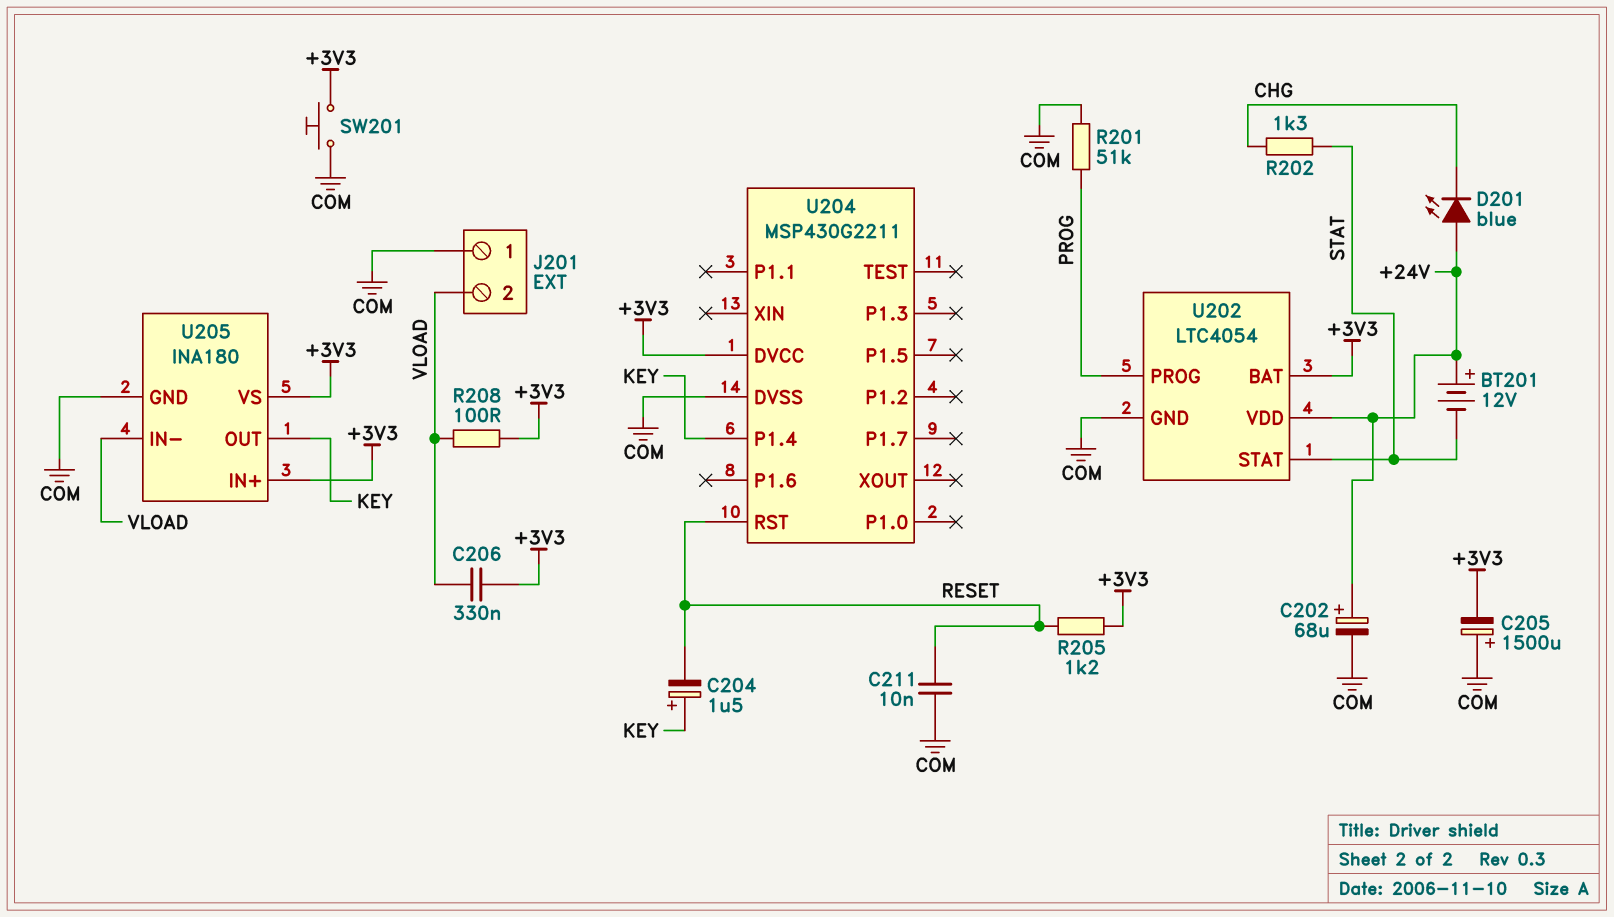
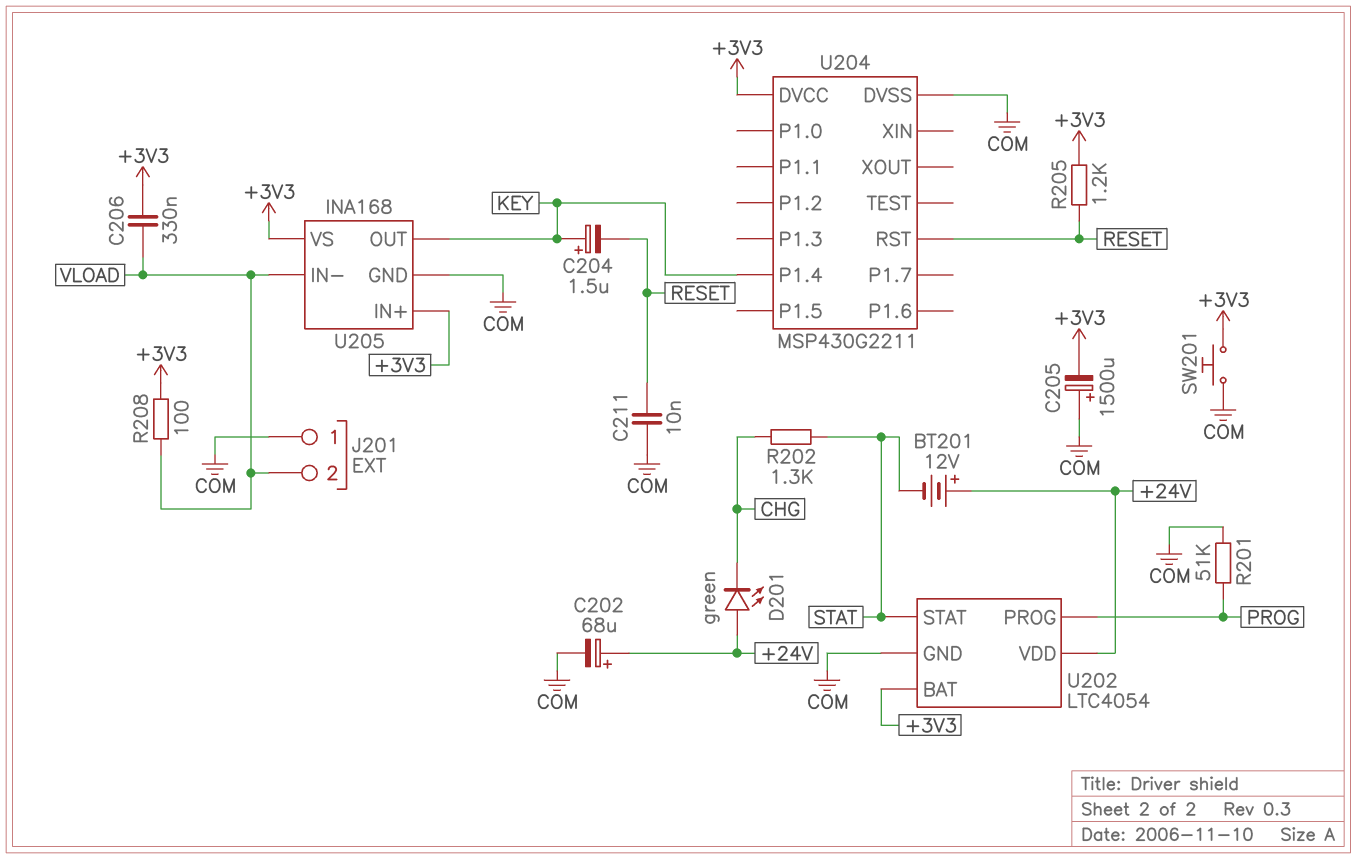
D201: LED blue (A +24V, K CHG) -> LED green (A +24V, K CHG)
U205: INA180 -> INA168

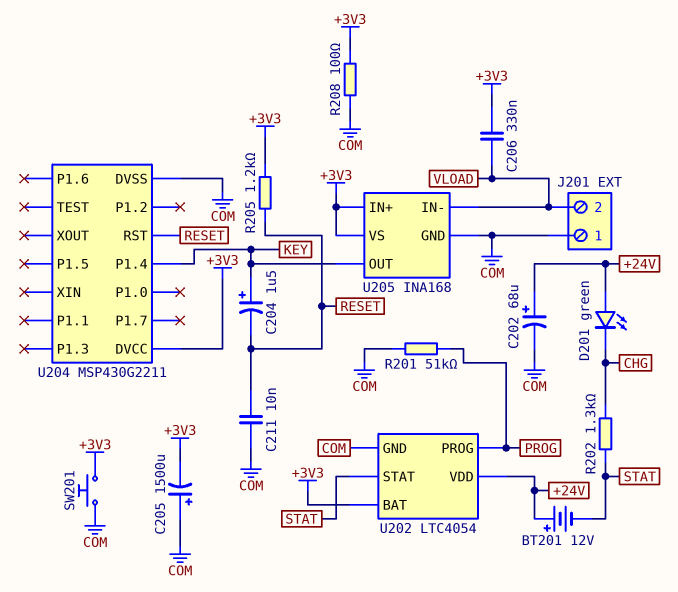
R208: 100 (+3V3, VLOAD) -> 100 (+3V3, COM)

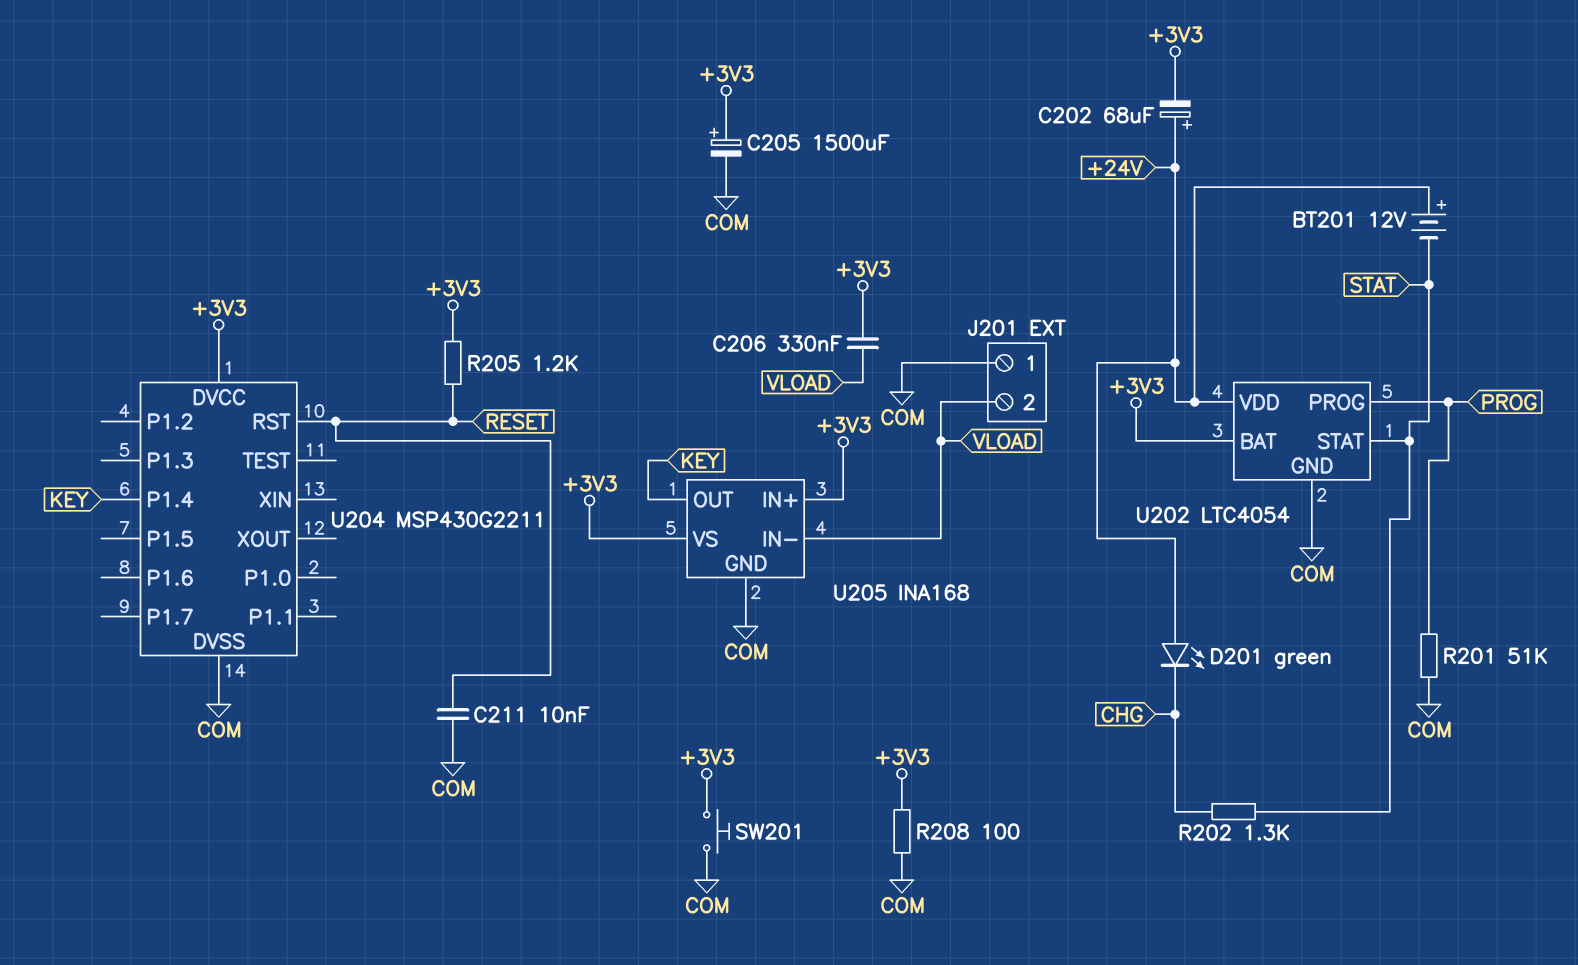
C202: 68uF (plus +24V, minus COM) -> 68uF (plus +24V, minus +3V3)
C204: 1.5uF (plus KEY, minus RESET) -> none
C205: 1500uF (plus COM, minus +3V3) -> 1500uF (plus +3V3, minus COM)

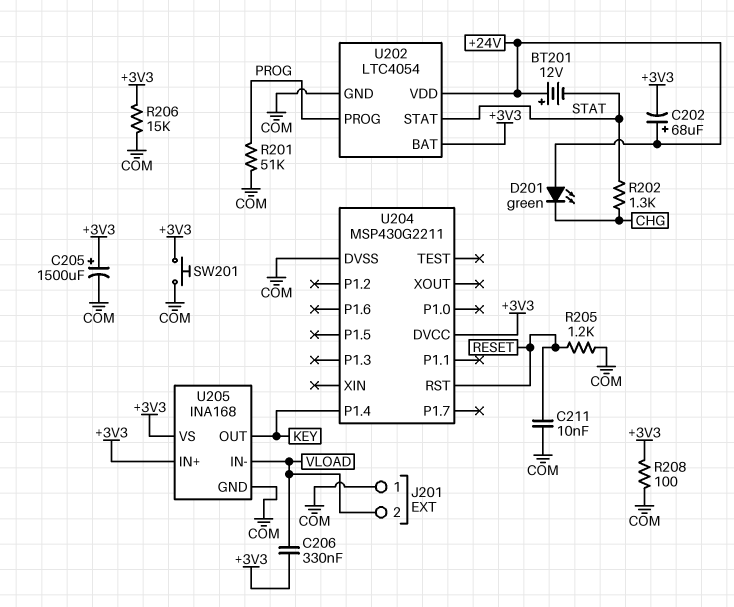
R205: 1.2k (+3V3, RESET) -> 1.2k (COM, RESET)
R206: none -> 15k (+3V3, COM)

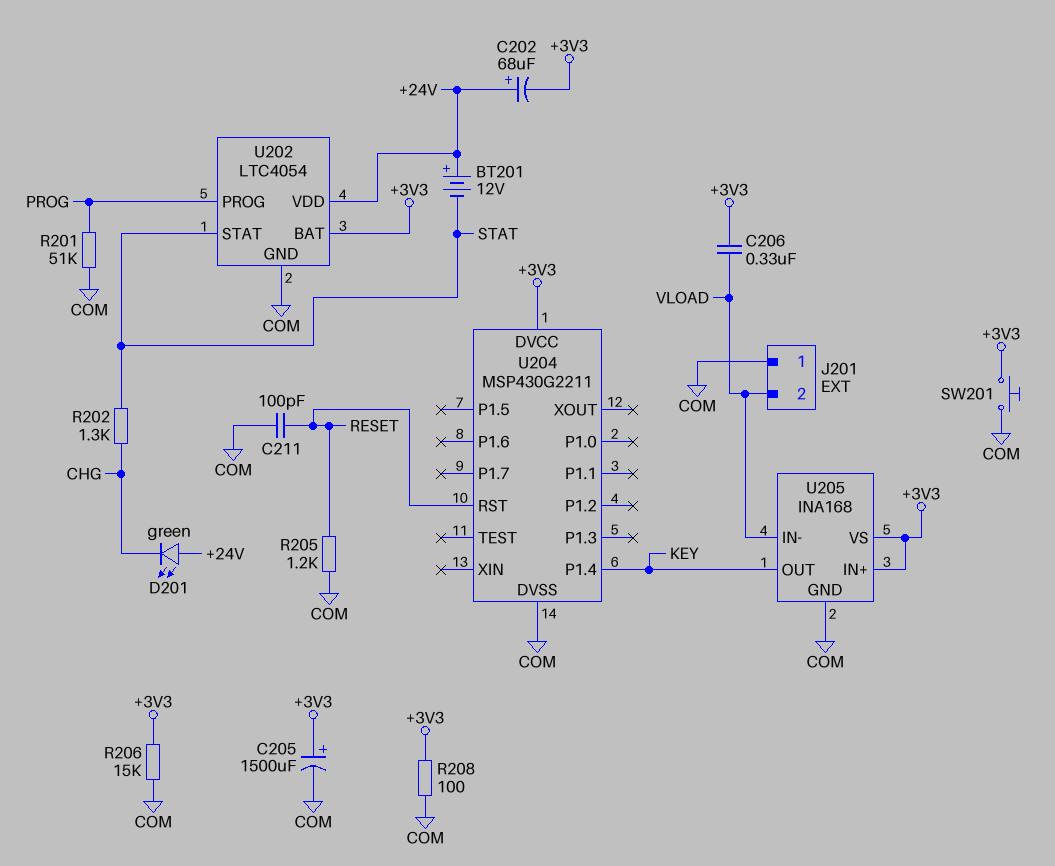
C211: 10nF (COM, RESET) -> 100pF (COM, RESET)

